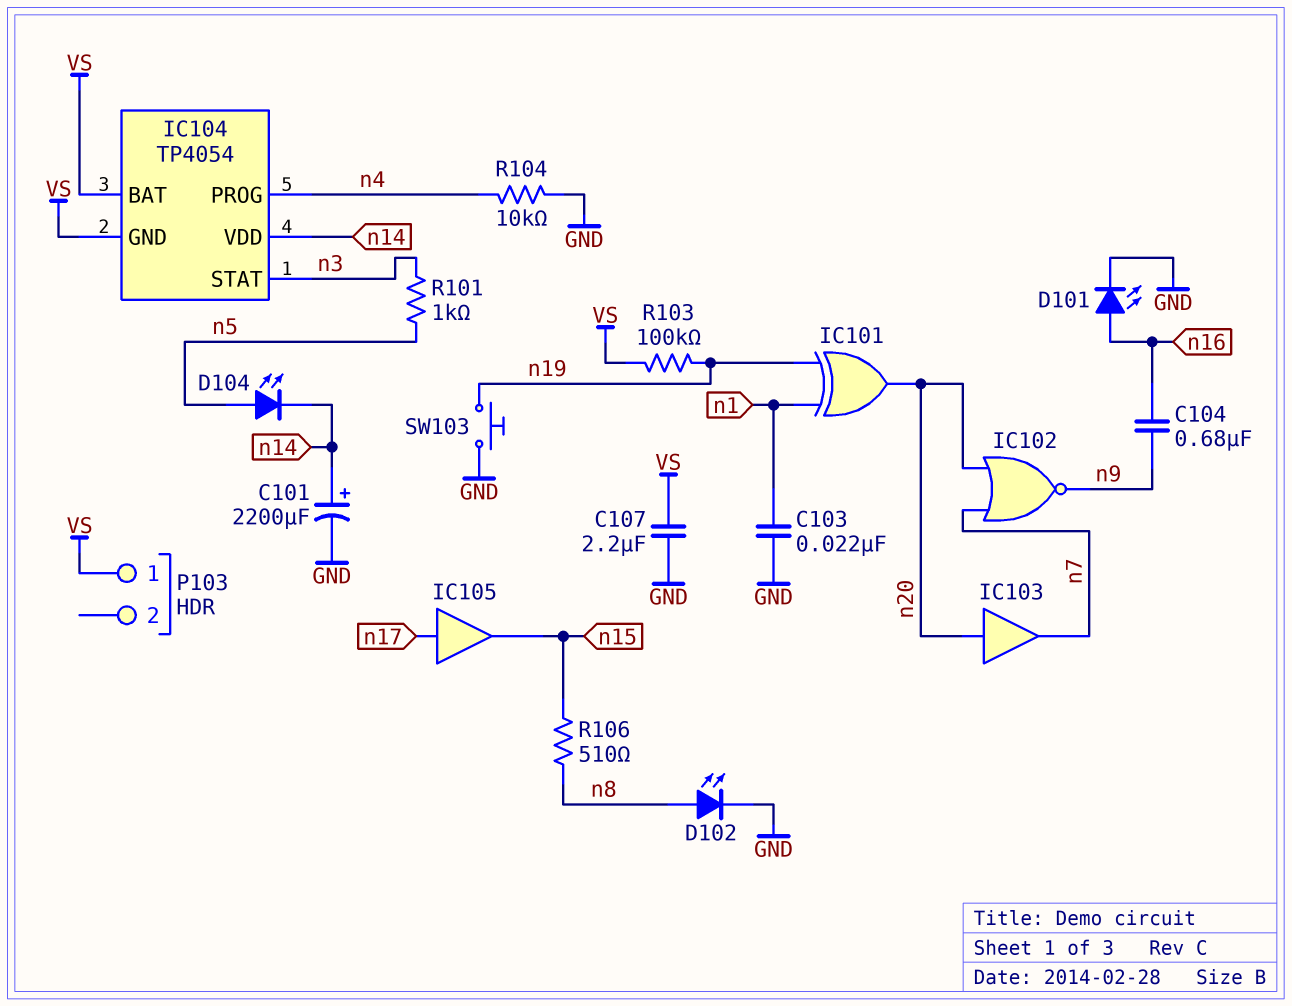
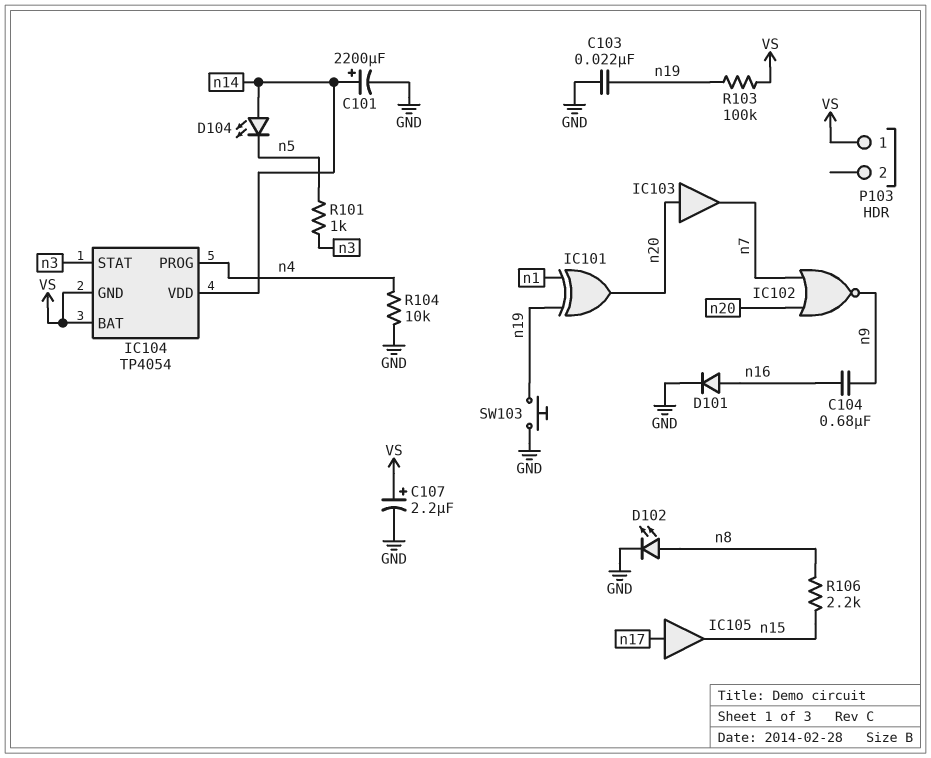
C103: 22nF (GND, n1) -> 22nF (GND, n19)
C107: 2.2uF (GND, VS) -> 2.2uF (plus VS, minus GND)
D101: LED (A n16, K GND) -> diode (A n16, K GND)
D104: LED (A n5, K n14) -> LED (A n14, K n5)
R106: 510 (n8, n15) -> 2.2k (n8, n15)

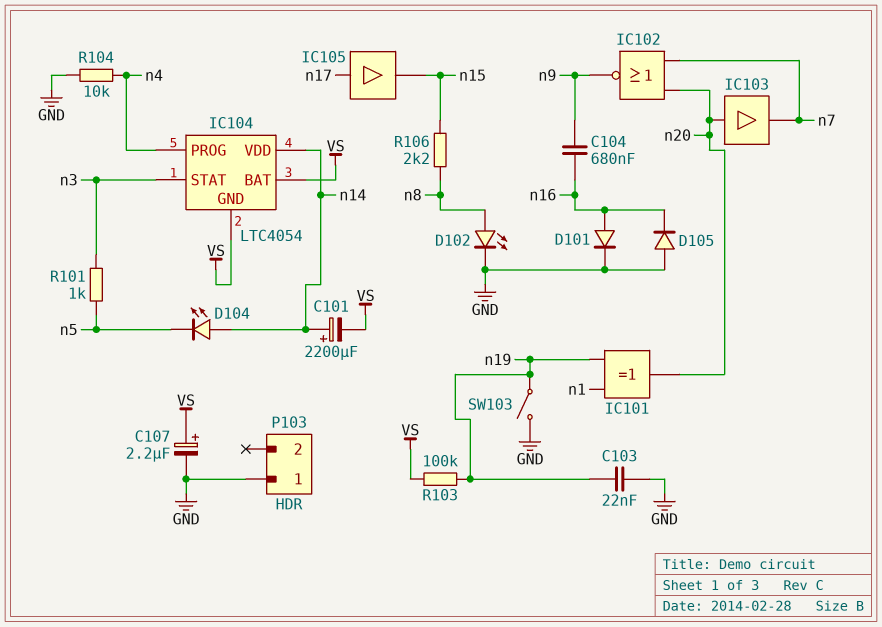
C101: 2200uF (plus n14, minus GND) -> 2200uF (plus n14, minus VS)
D105: none -> diode (A GND, K n16)
IC104: TP4054 -> LTC4054
P103 pin 1: VS -> GND
SW103: button (GND, n19) -> switch (GND, n19)

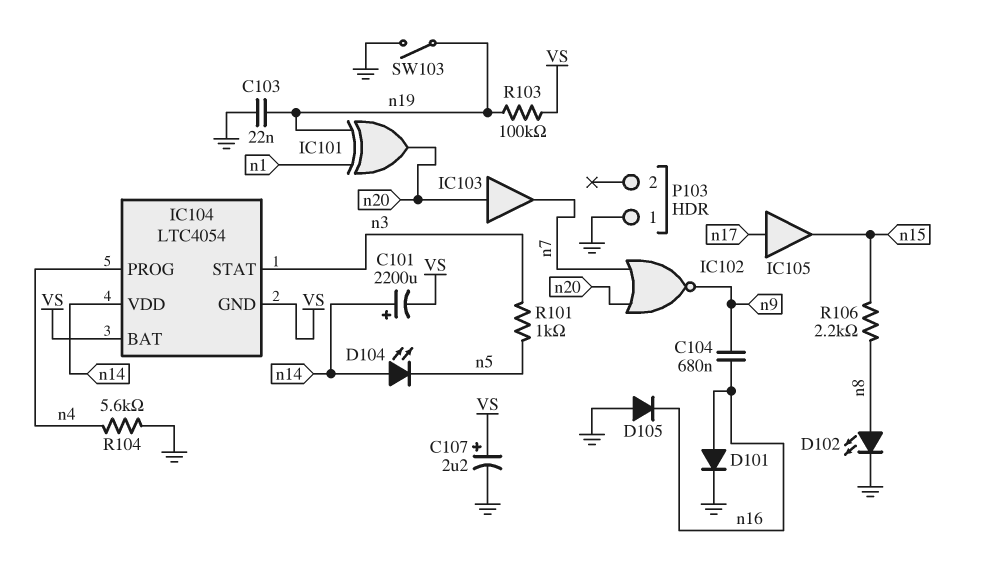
R104: 10k (GND, n4) -> 5.6k (GND, n4)

